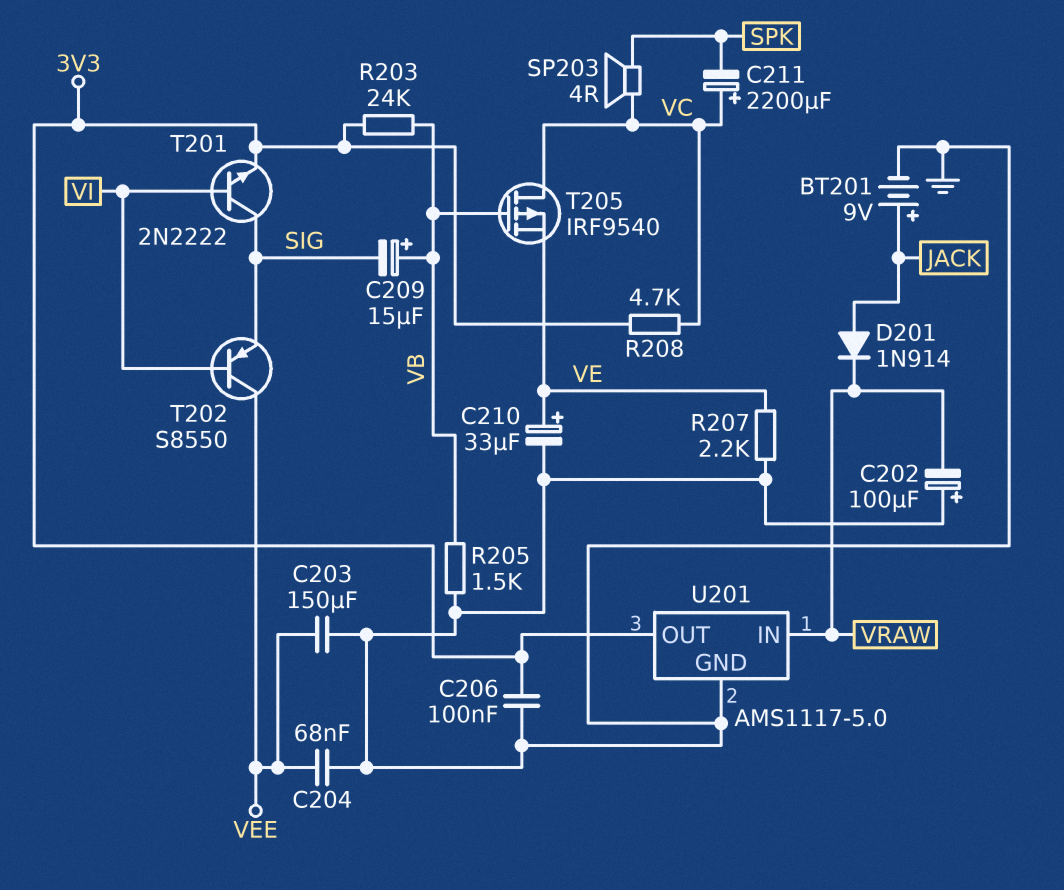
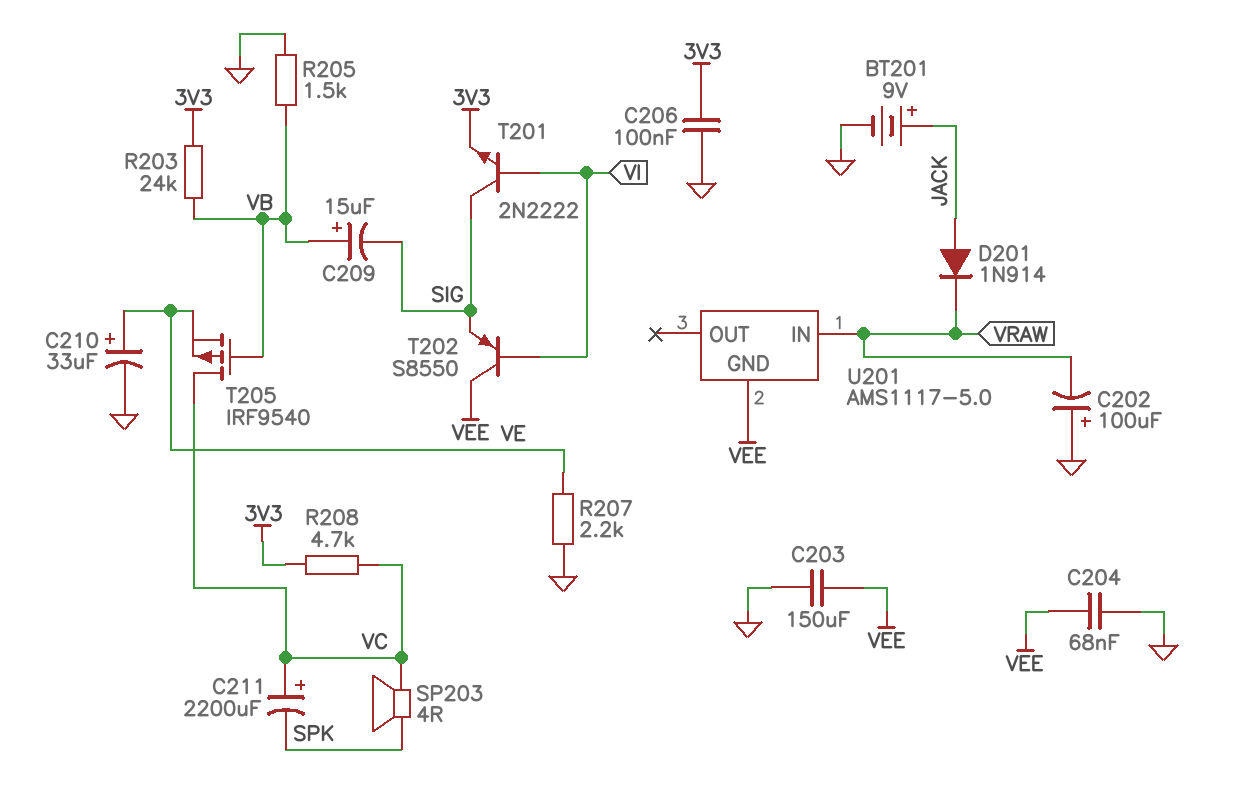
U201 pin GND: GND -> VEE
U201 pin OUT: 3V3 -> none

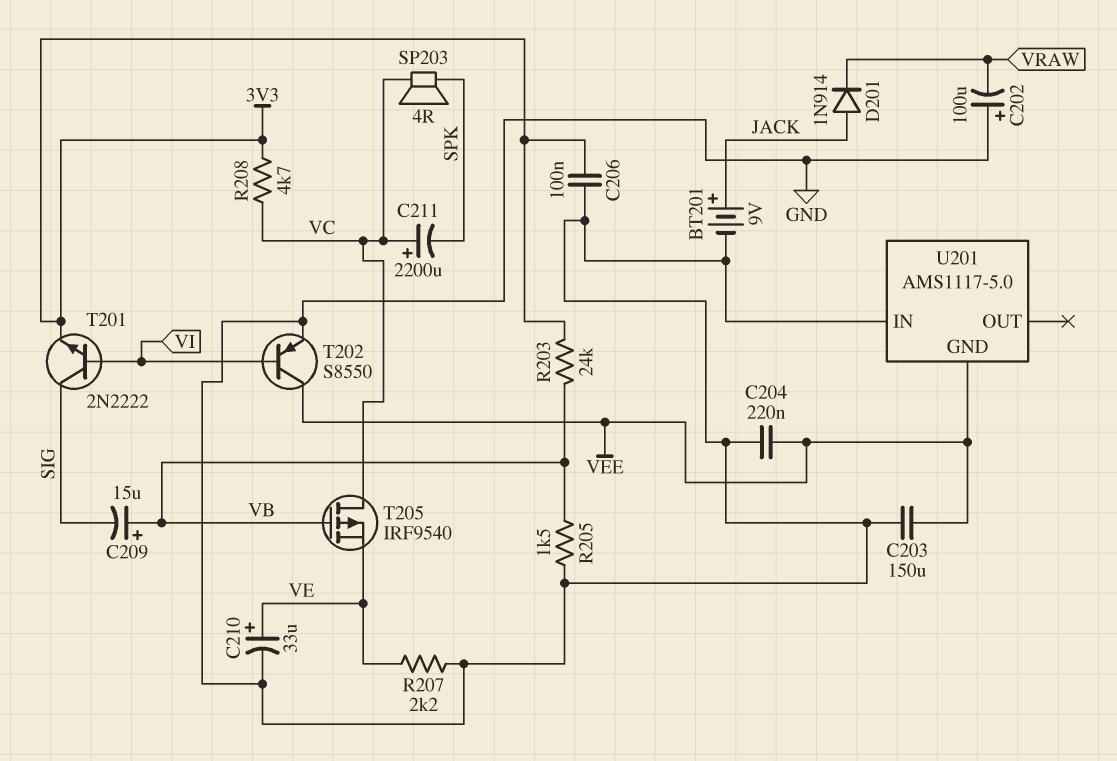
C204: 68nF (GND, VEE) -> 220nF (GND, VEE)
T202: PNP S8550 (B VI, C VEE, E SIG) -> PNP S8550 (B VI, C VEE, E GND)
U201 pin IN: VRAW -> GND

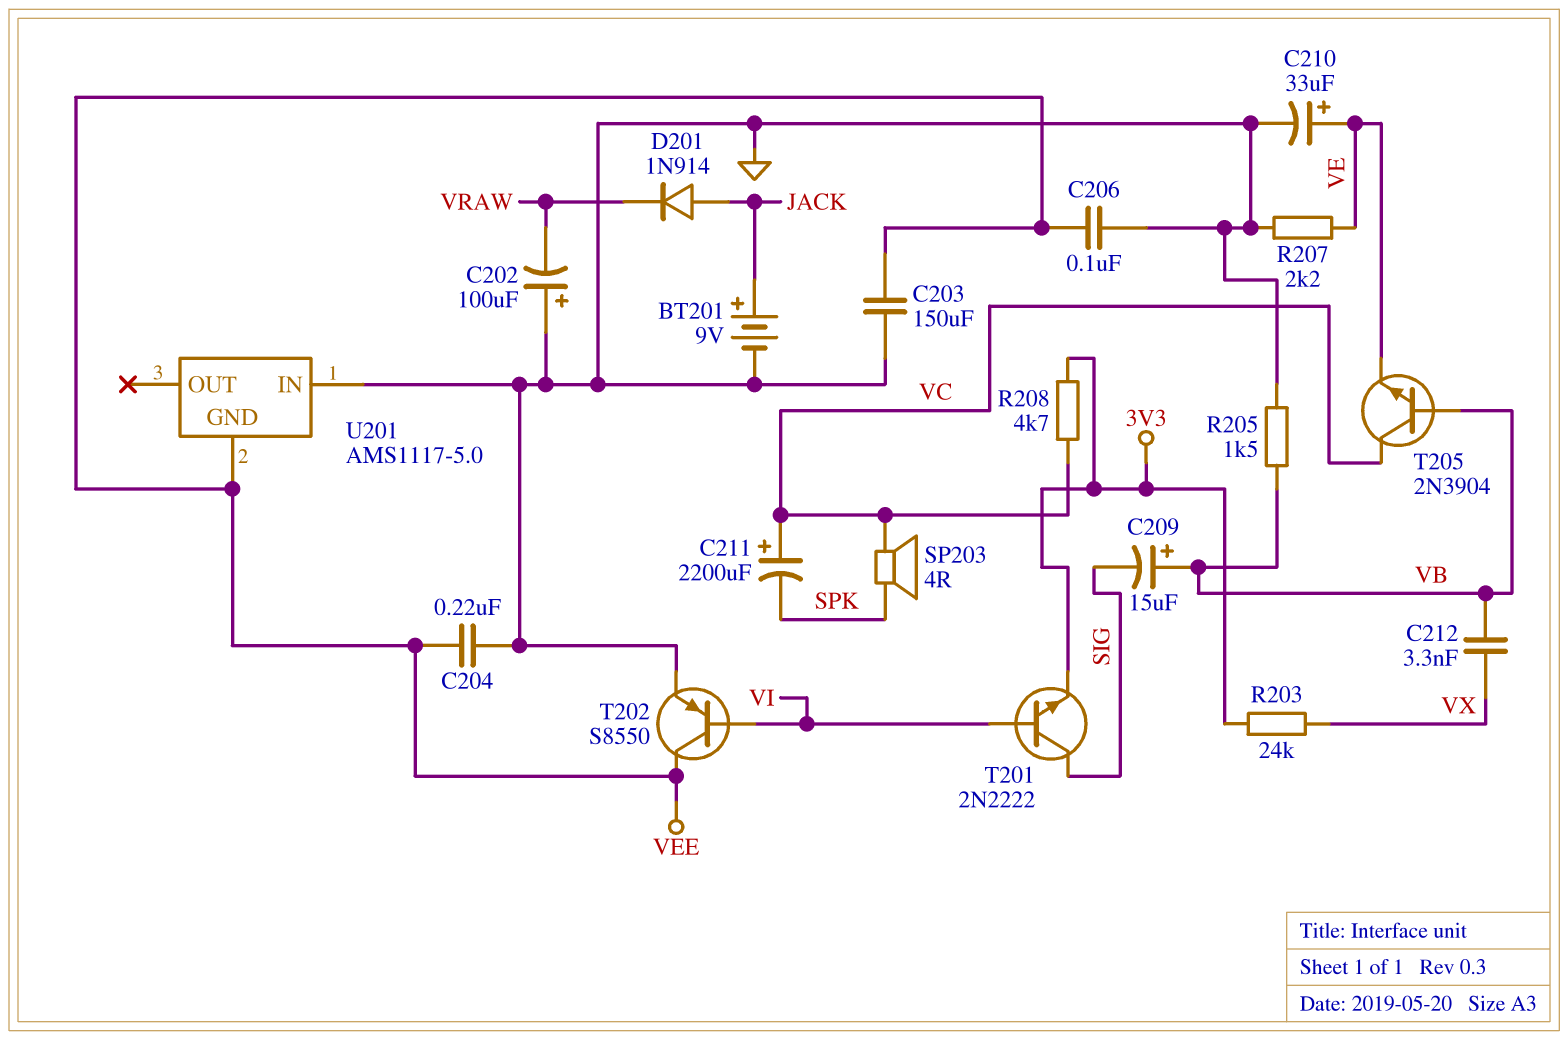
C206: 100nF (3V3, GND) -> 100nF (GND, VEE)
C212: none -> 3.3nF (VB, VX)
R203: 24k (3V3, VB) -> 24k (3V3, VX)
T205: PMOS IRF9540 (G VB, D VC, S VE) -> NPN 2N3904 (B VB, C VC, E VE)

